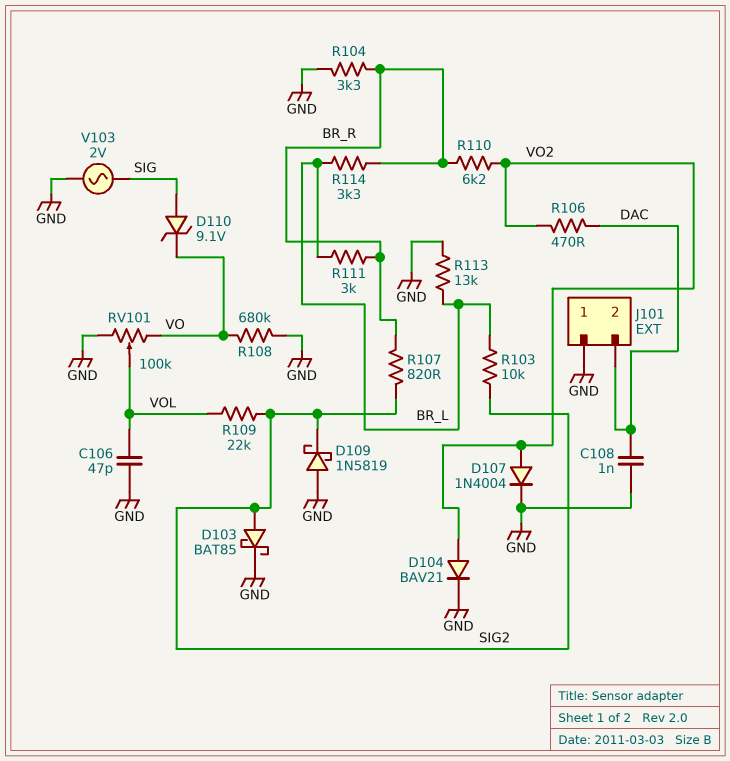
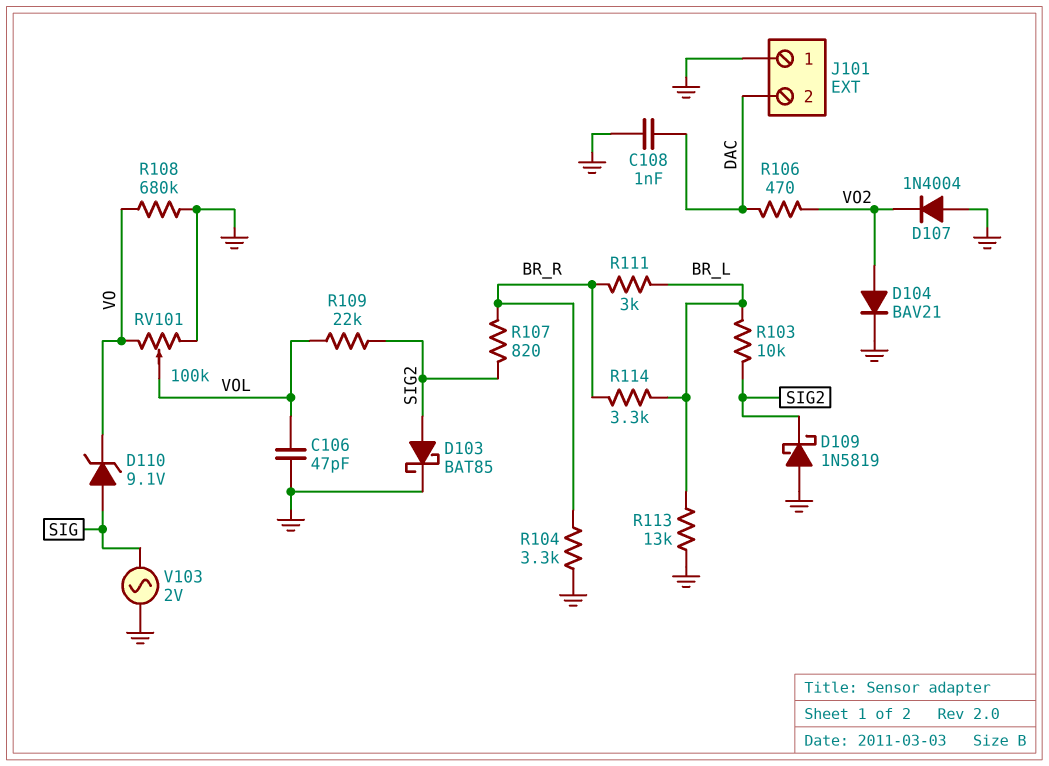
D107: diode 1N4004 (A VO2, K GND) -> diode 1N4004 (A GND, K VO2)
R110: 6.2k (BR_R, VO2) -> none

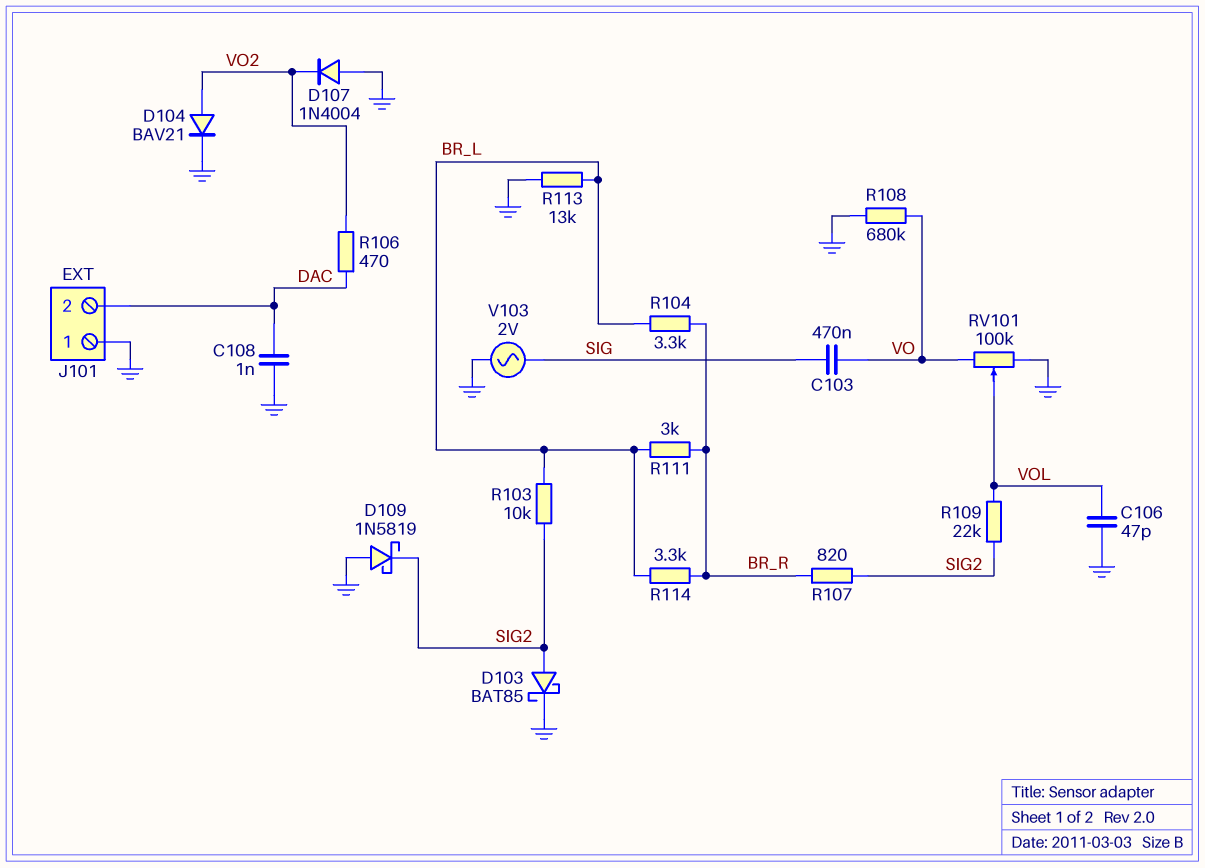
C103: none -> 470nF (SIG, VO)
D110: zener 9.1V (A SIG, K VO) -> none
R104: 3.3k (BR_R, GND) -> 3.3k (BR_L, BR_R)

